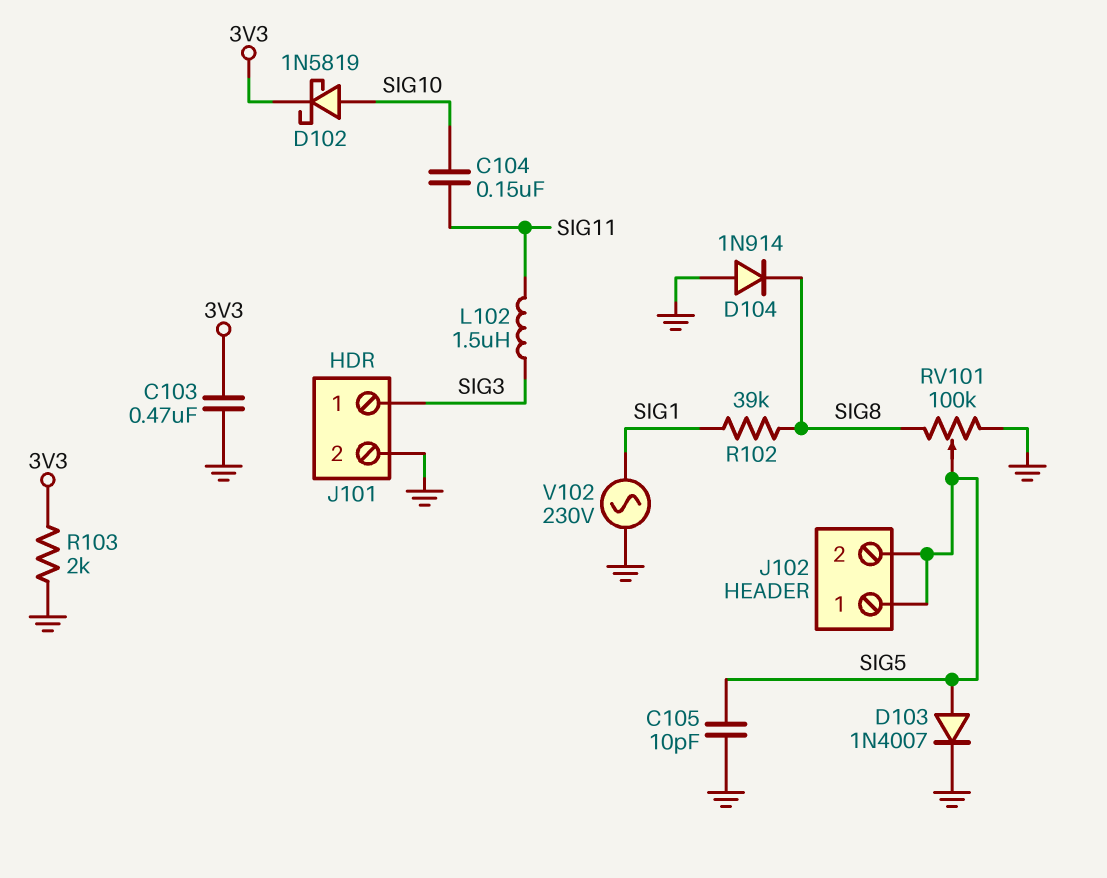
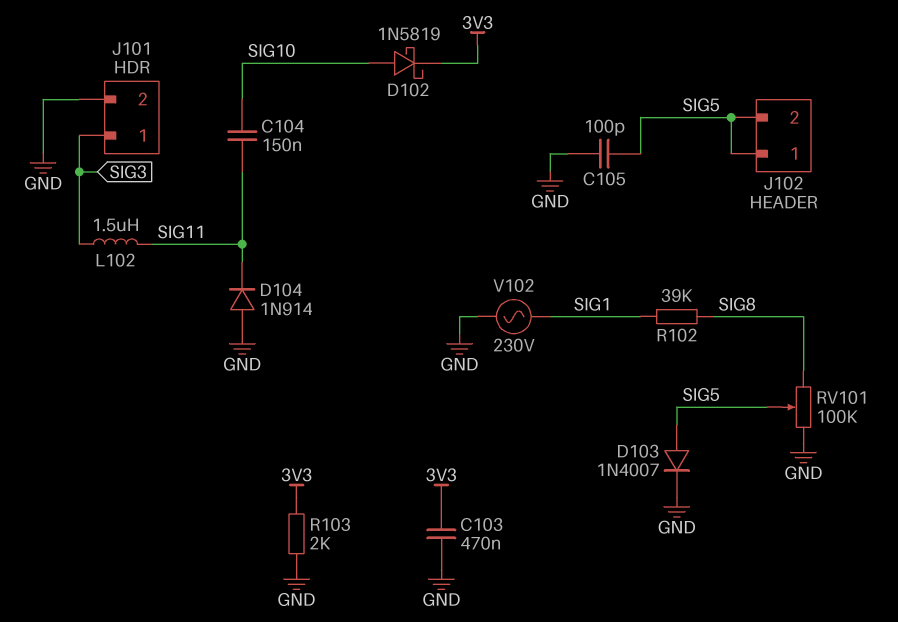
C105: 10pF (GND, SIG5) -> 100pF (GND, SIG5)
D104: diode 1N914 (A GND, K SIG8) -> diode 1N914 (A GND, K SIG11)

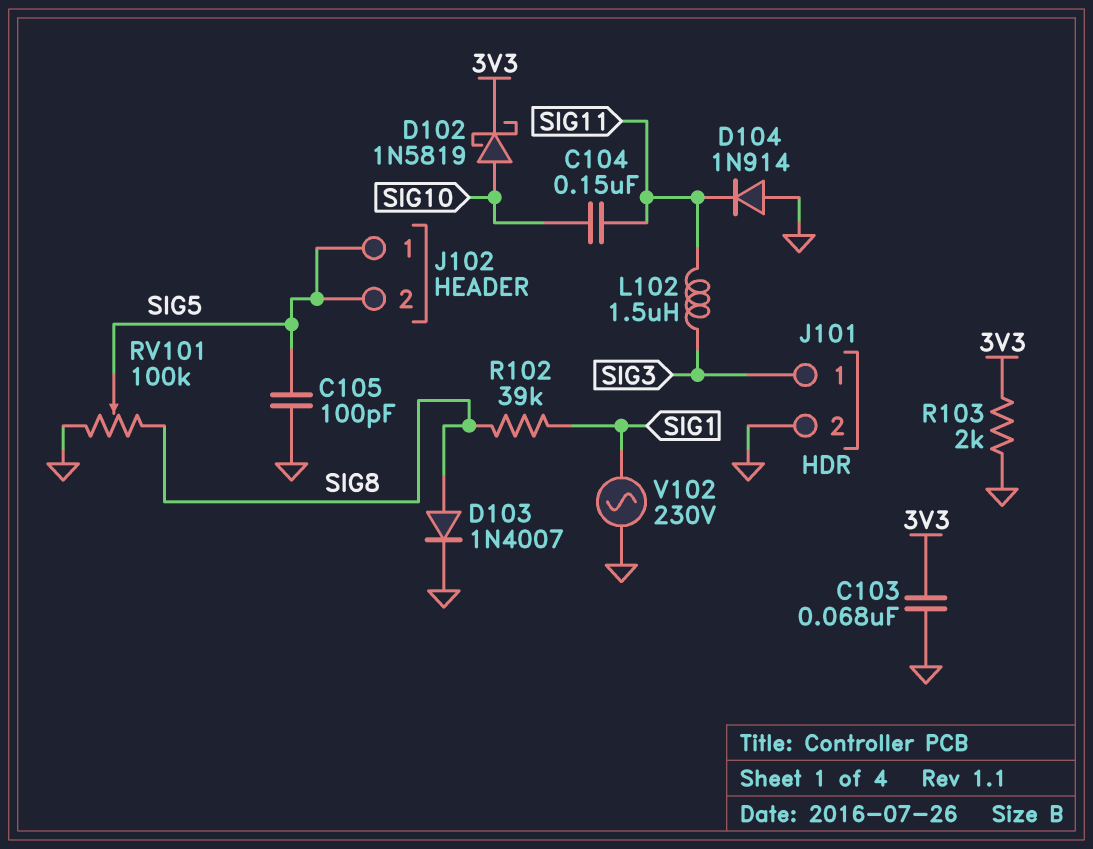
C103: 470nF (3V3, GND) -> 68nF (3V3, GND)
D103: diode 1N4007 (A SIG5, K GND) -> diode 1N4007 (A SIG8, K GND)

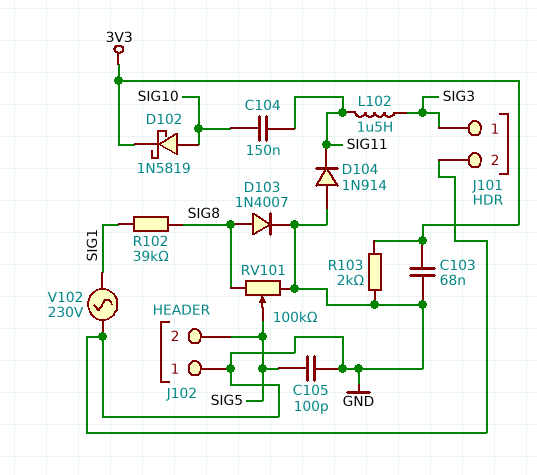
J102 pin 1: SIG5 -> GND

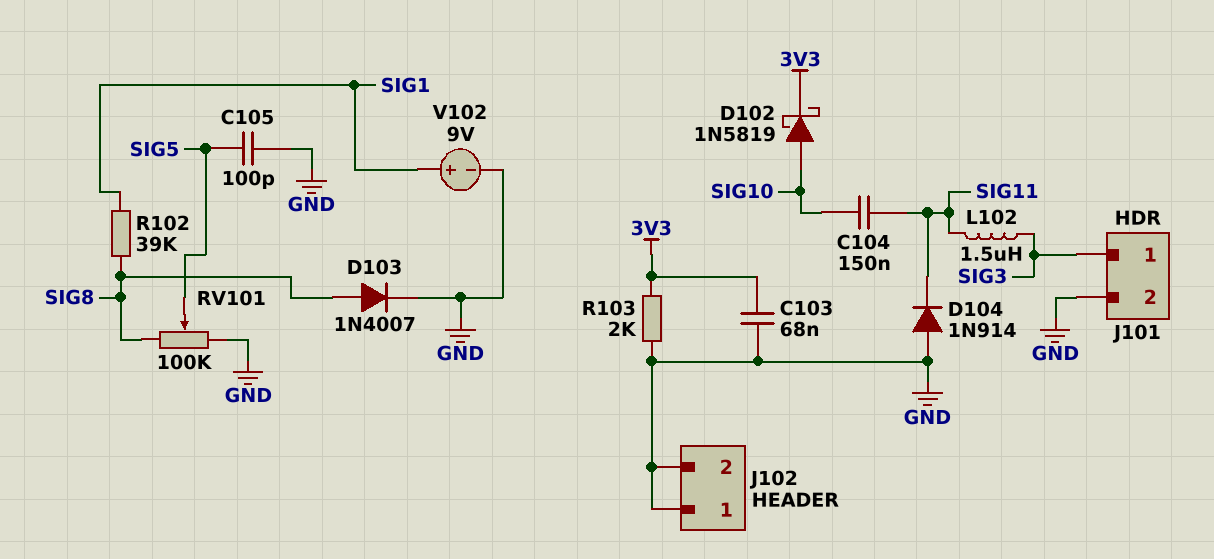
J102 pin 2: SIG5 -> GND
V102: AC 230V (GND, SIG1) -> 9V (plus SIG1, minus GND)

